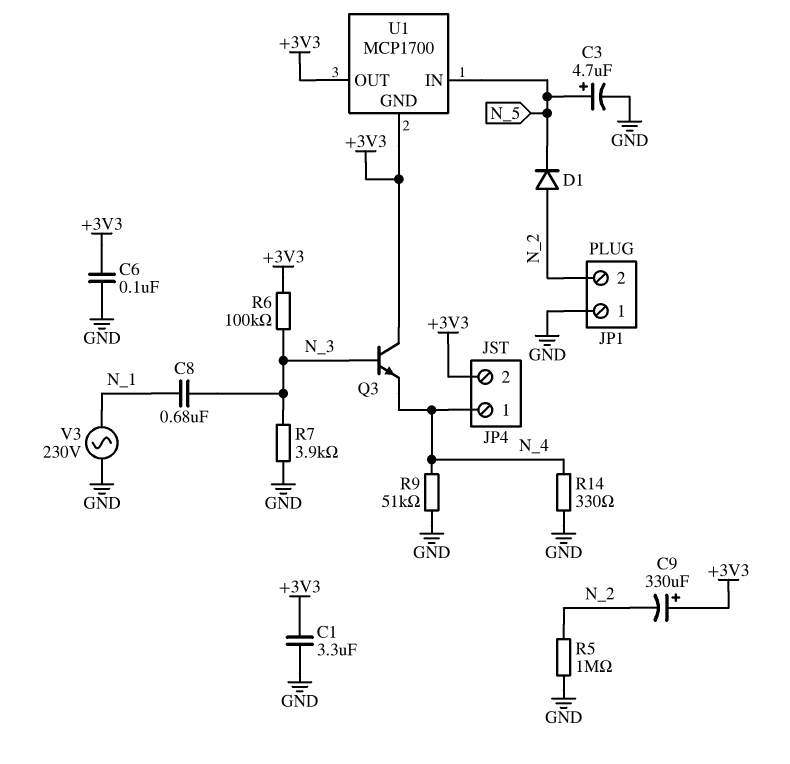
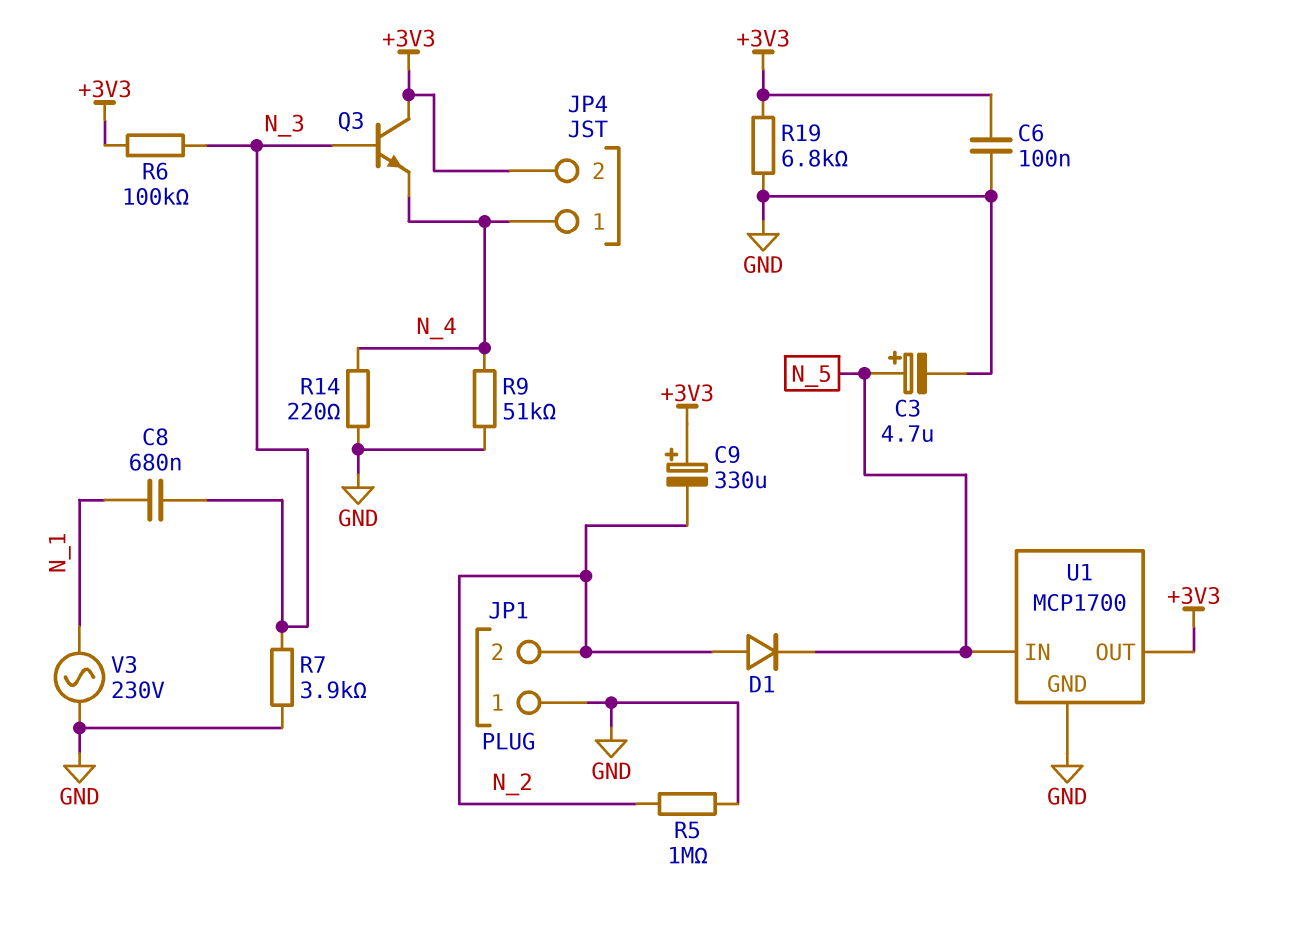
C1: 3.3uF (+3V3, GND) -> none
R14: 330 (GND, N_4) -> 220 (GND, N_4)
R19: none -> 6.8k (+3V3, GND)
U1 pin GND: +3V3 -> GND

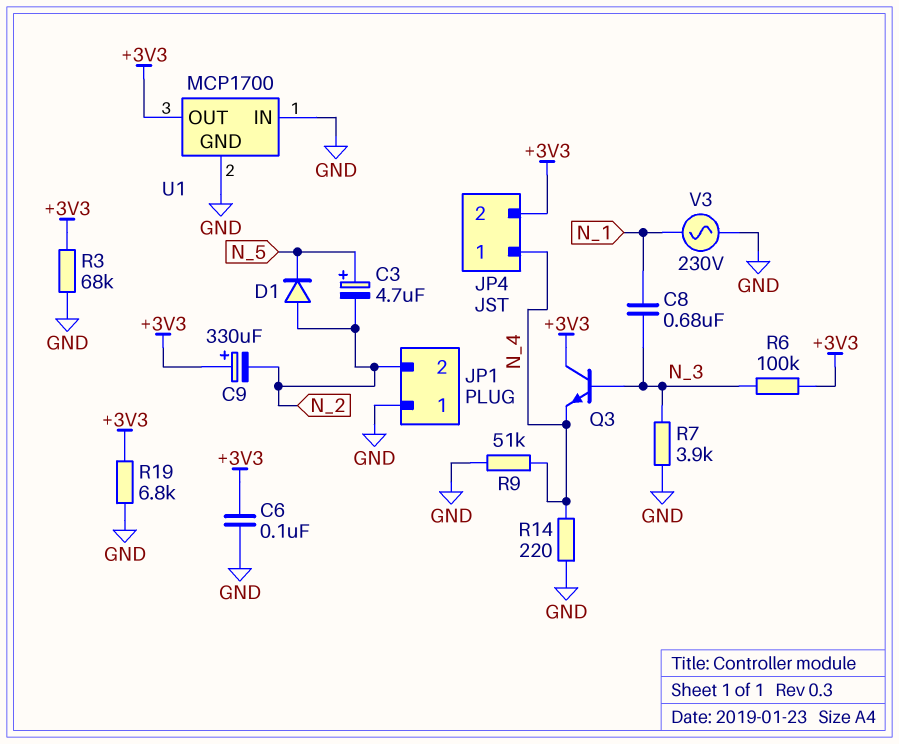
C3: 4.7uF (plus N_5, minus GND) -> 4.7uF (plus N_5, minus N_2)
R3: none -> 68k (+3V3, GND)
R5: 1M (GND, N_2) -> none
U1 pin IN: N_5 -> GND

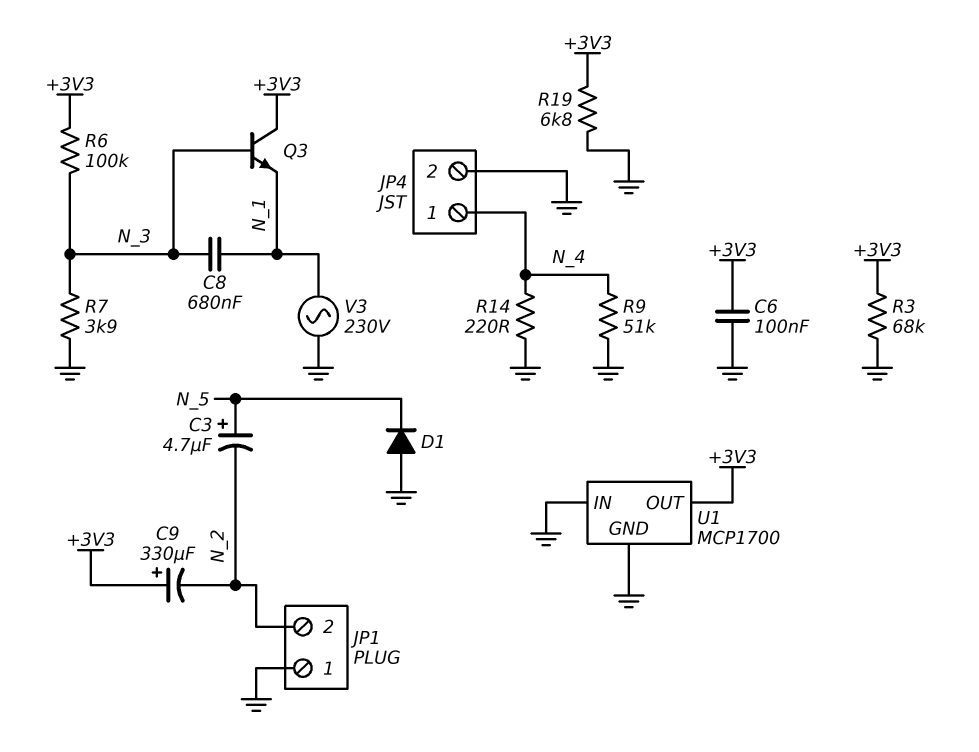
D1: diode (A N_2, K N_5) -> diode (A GND, K N_5)
JP4 pin 2: +3V3 -> GND
Q3: NPN (B N_3, C +3V3, E N_4) -> NPN (B N_3, C +3V3, E N_1)

